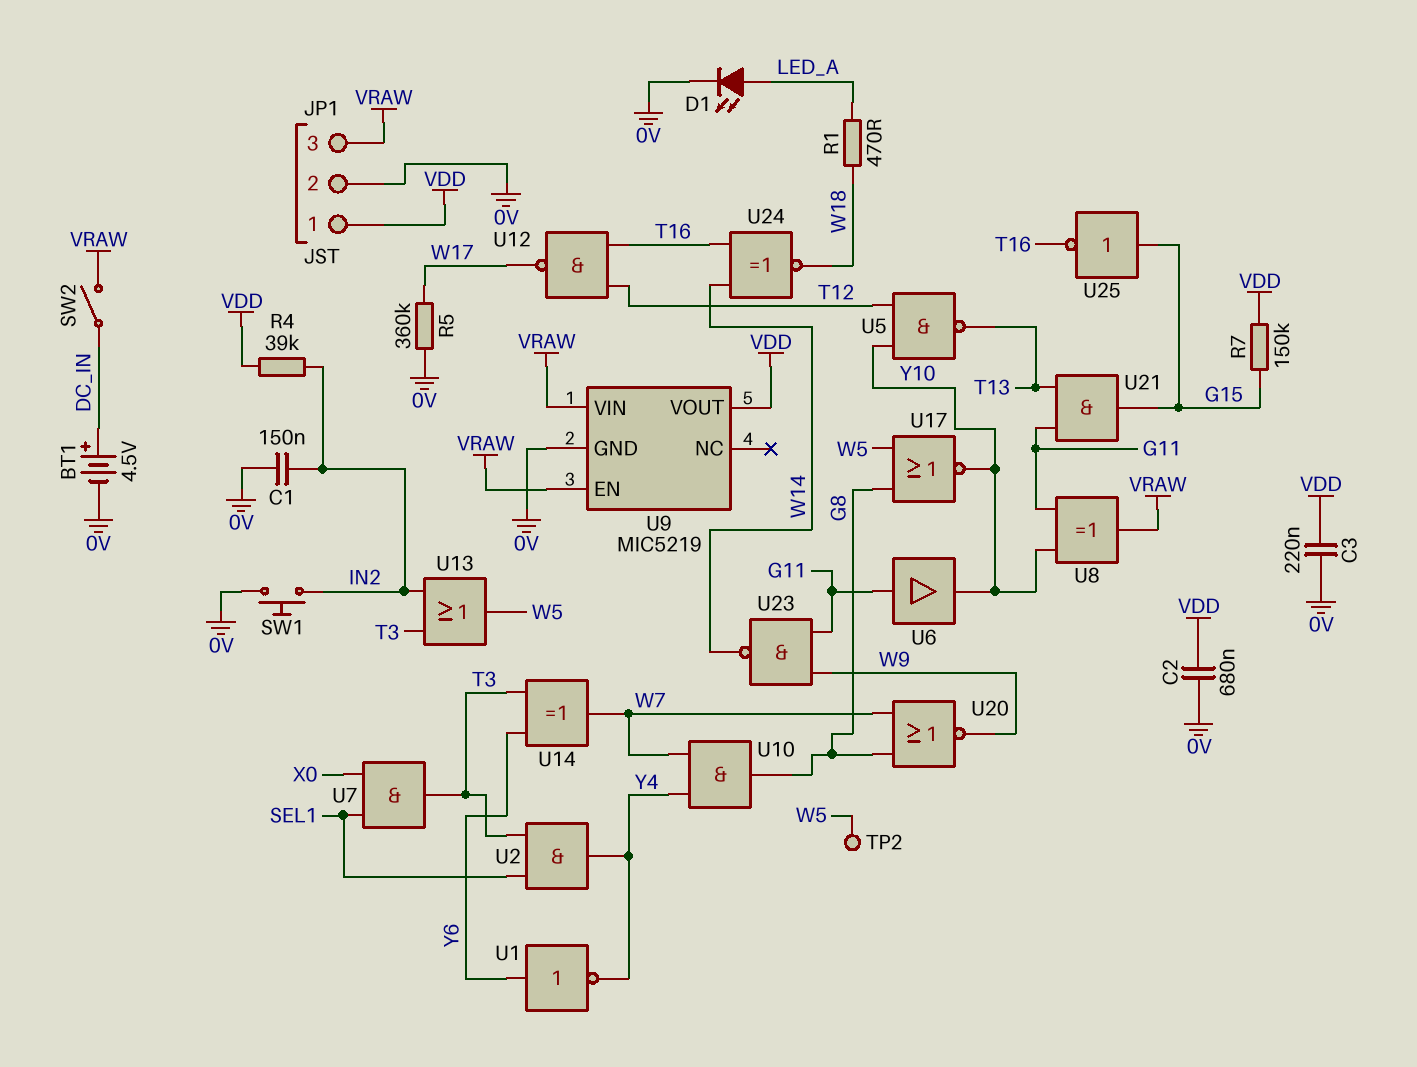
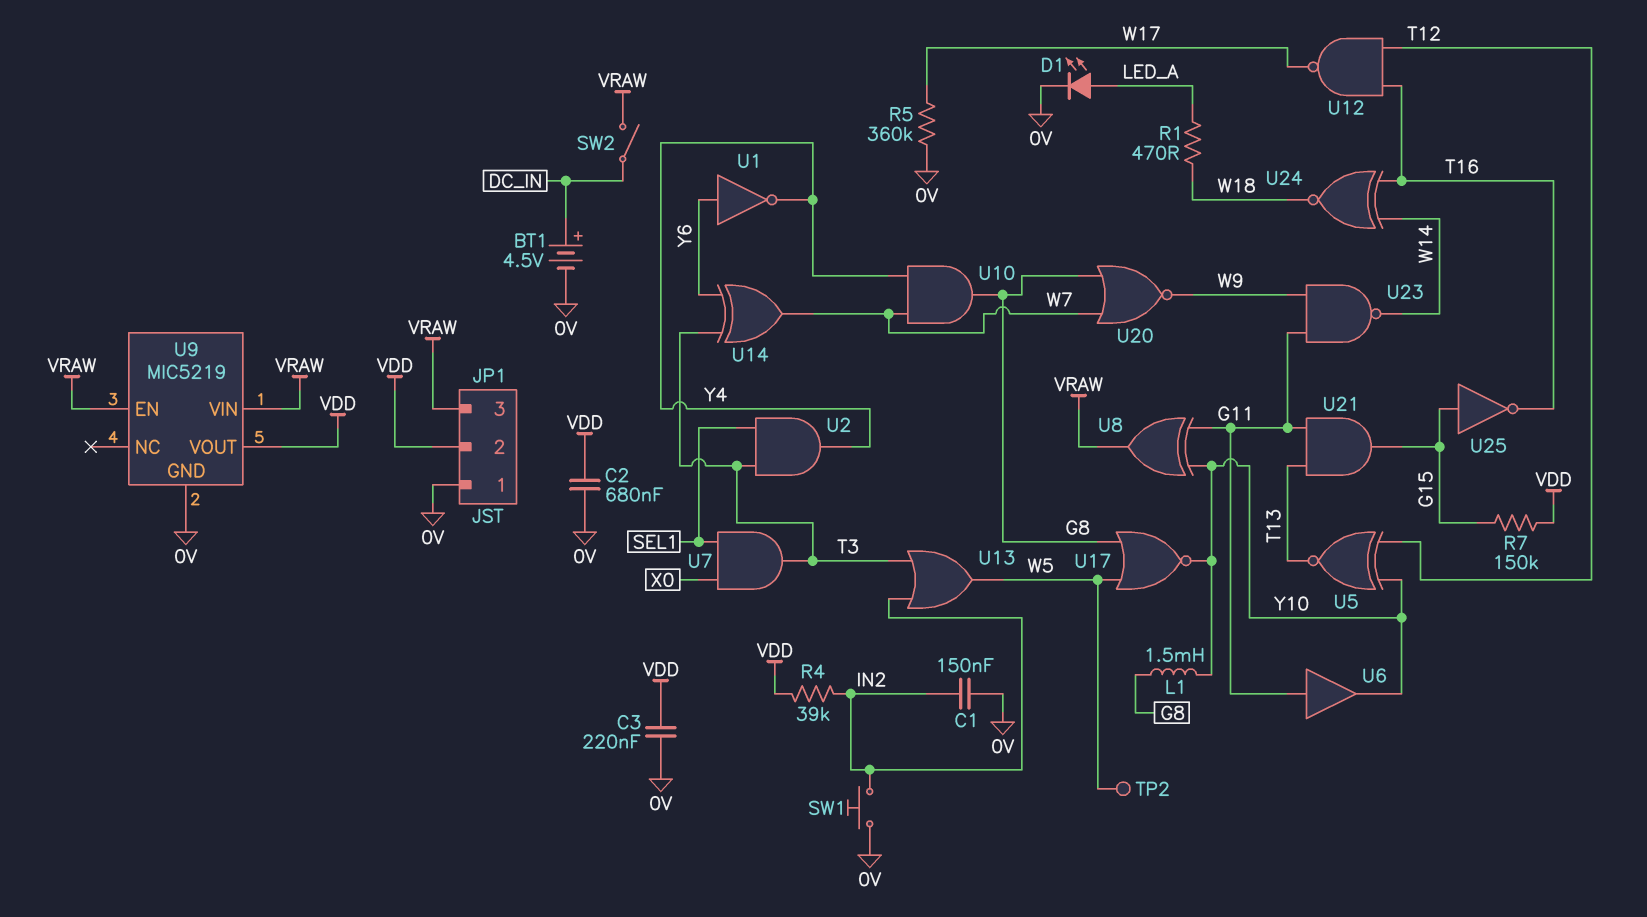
JP1 pin 1: VDD -> 0V
JP1 pin 2: 0V -> VDD
L1: none -> 1.5mH (G8, Y10)
U5: NAND (in T12, in Y10, out T13) -> XNOR (in T12, in Y10, out T13)

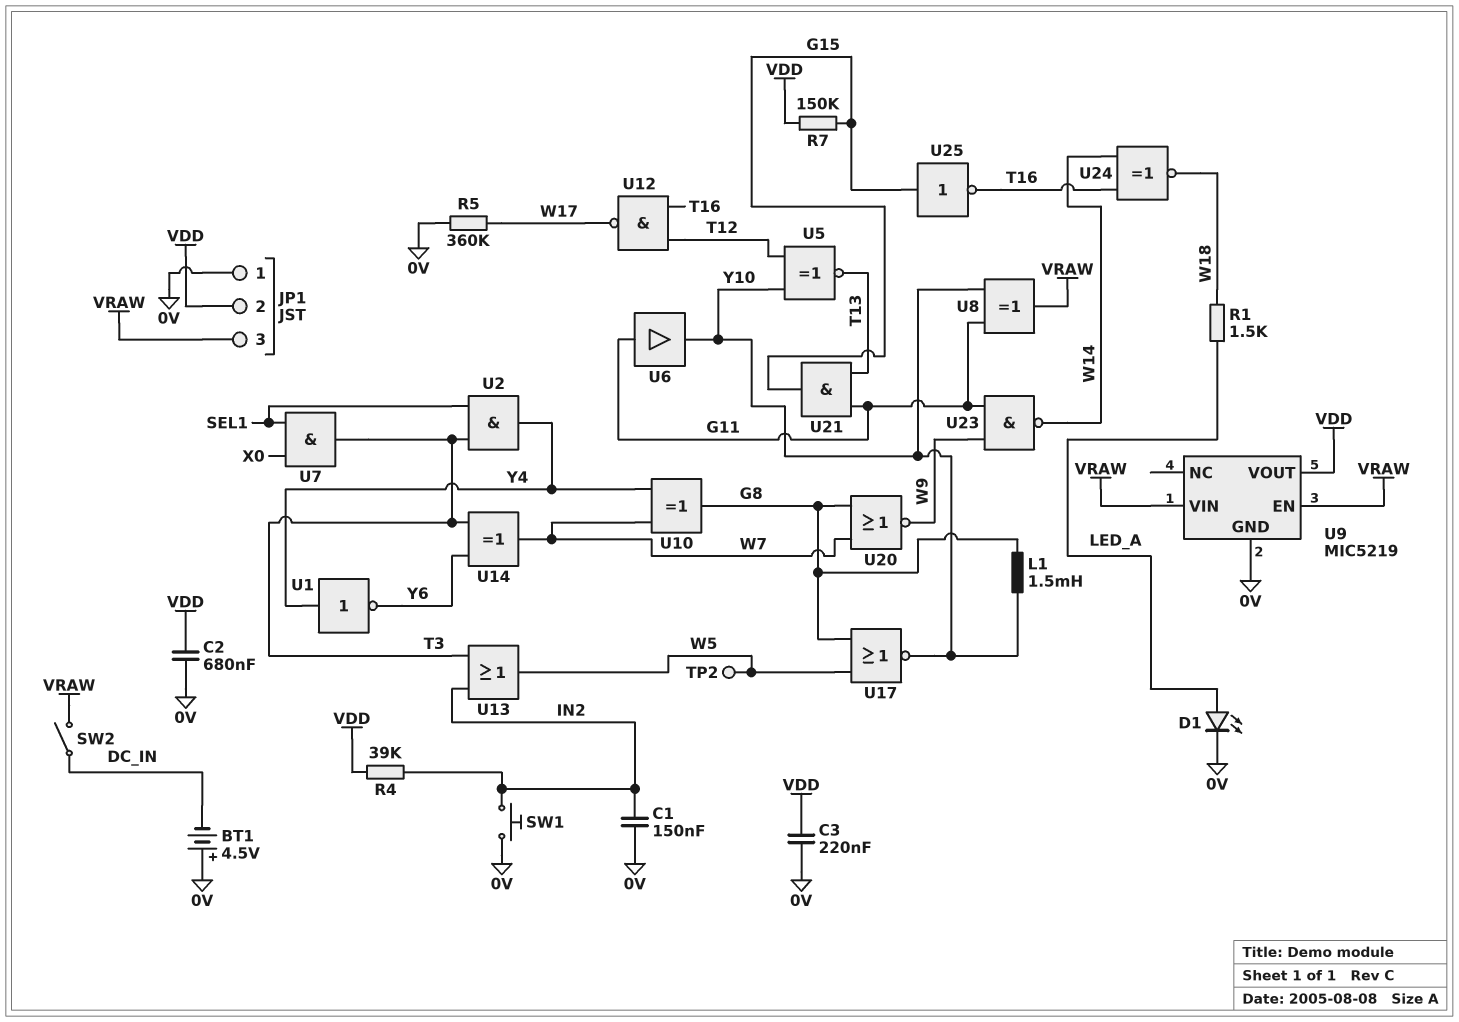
BT1: 4.5V (plus DC_IN, minus 0V) -> 4.5V (plus 0V, minus DC_IN)
R1: 470 (LED_A, W18) -> 1.5k (LED_A, W18)
U1: NOT (in Y6, out Y4) -> NOT (in Y4, out Y6)
U10: AND (in W7, in Y4, out G8) -> XOR (in W7, in Y4, out G8)

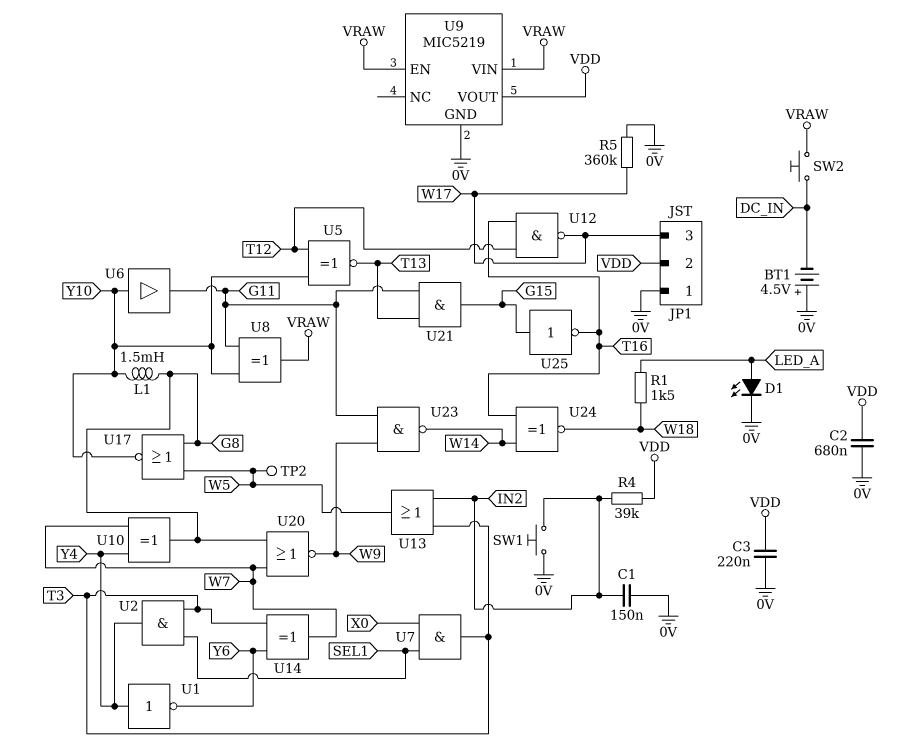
JP1 pin 3: VRAW -> W17
R7: 150k (G15, VDD) -> none
SW2: switch (DC_IN, VRAW) -> button (DC_IN, VRAW)
U6: buffer (in G11, out Y10) -> buffer (in Y10, out G11)

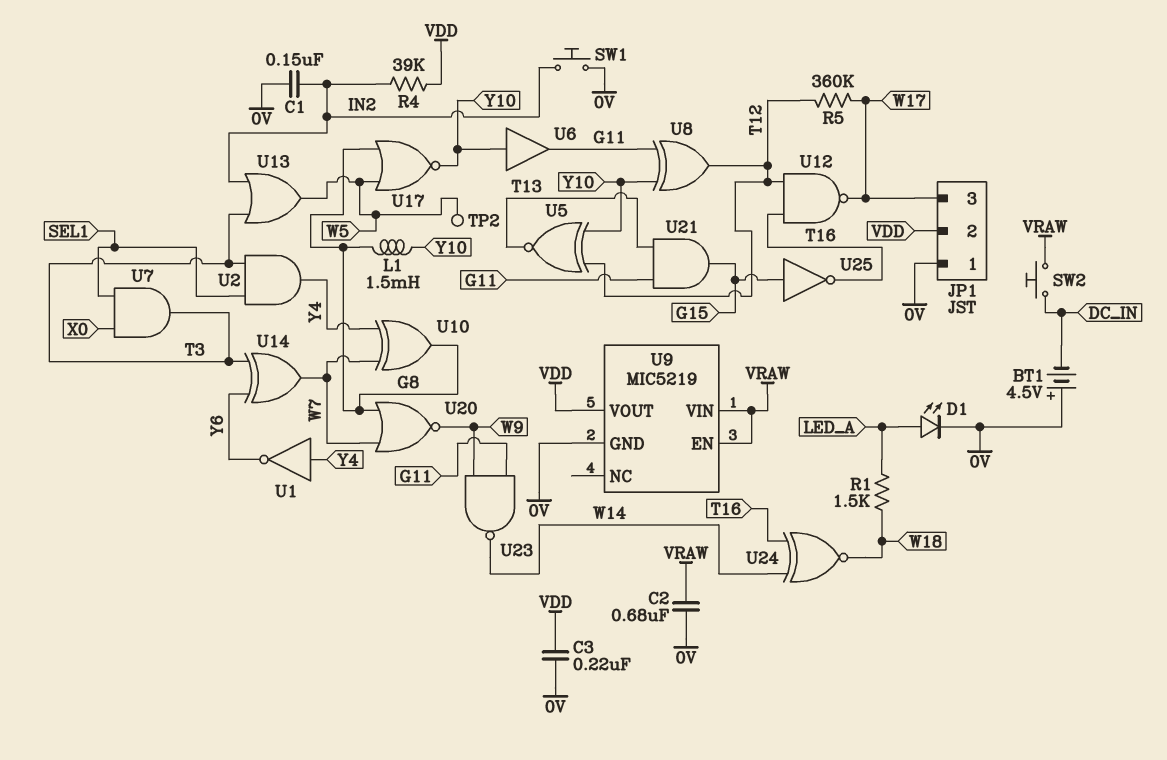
C2: 680nF (0V, VDD) -> 680nF (0V, VRAW)
R5: 360k (0V, W17) -> 360k (T12, W17)
U8: XOR (in G11, in Y10, out VRAW) -> XOR (in G11, in Y10, out T12)

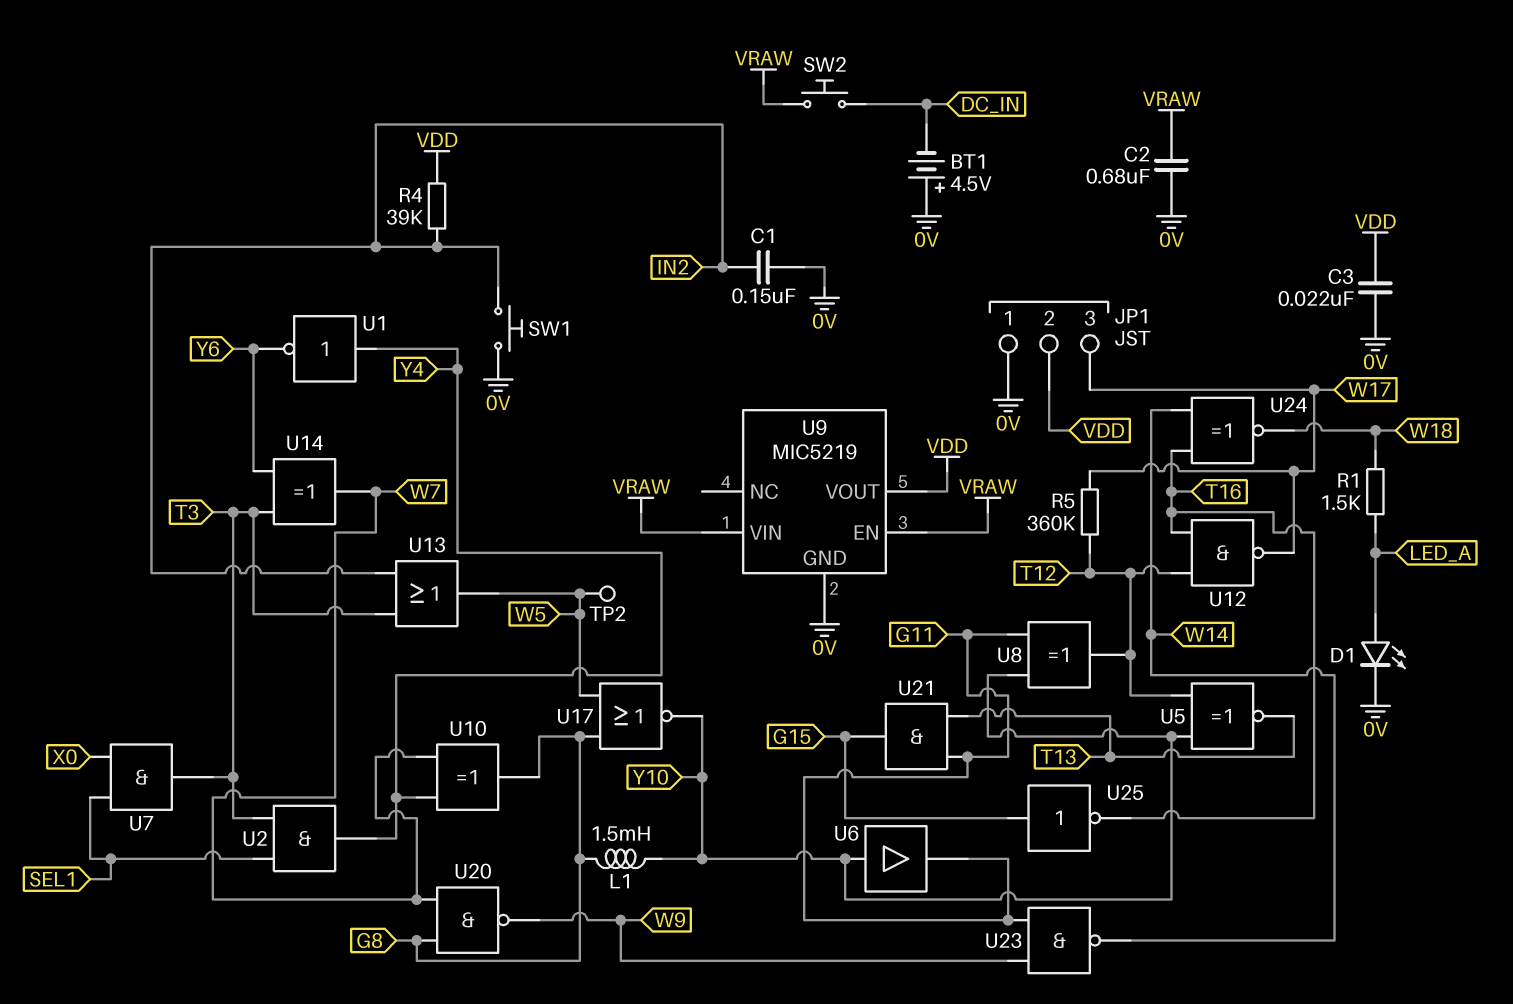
C3: 220nF (0V, VDD) -> 22nF (0V, VDD)
U20: NOR (in G8, in W7, out W9) -> NAND (in G8, in W7, out W9)

